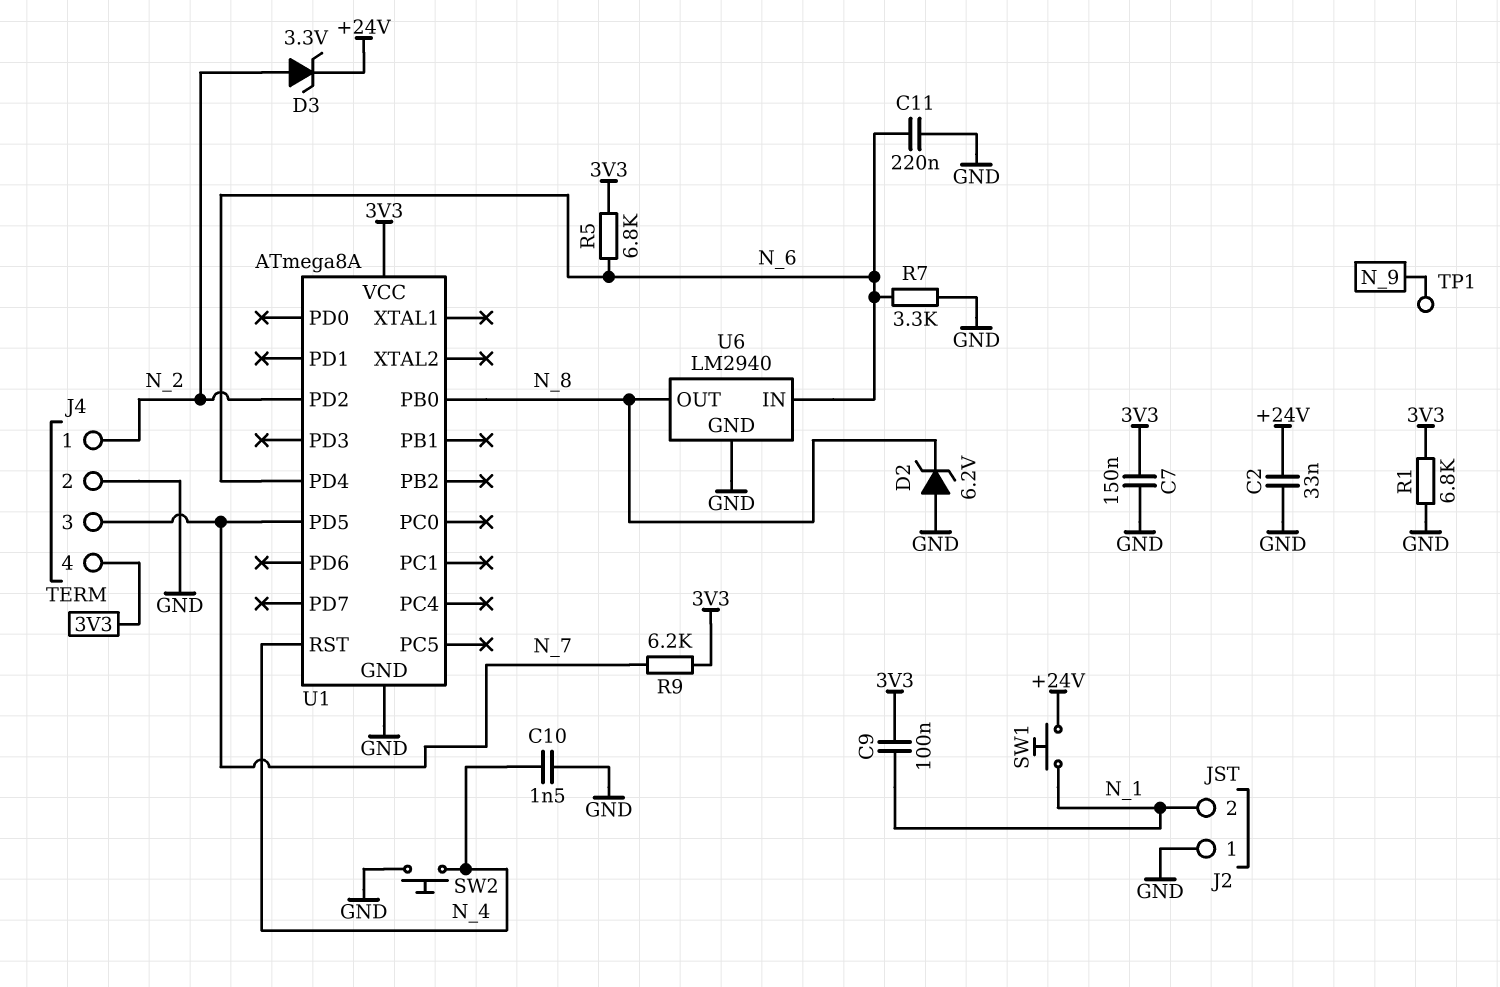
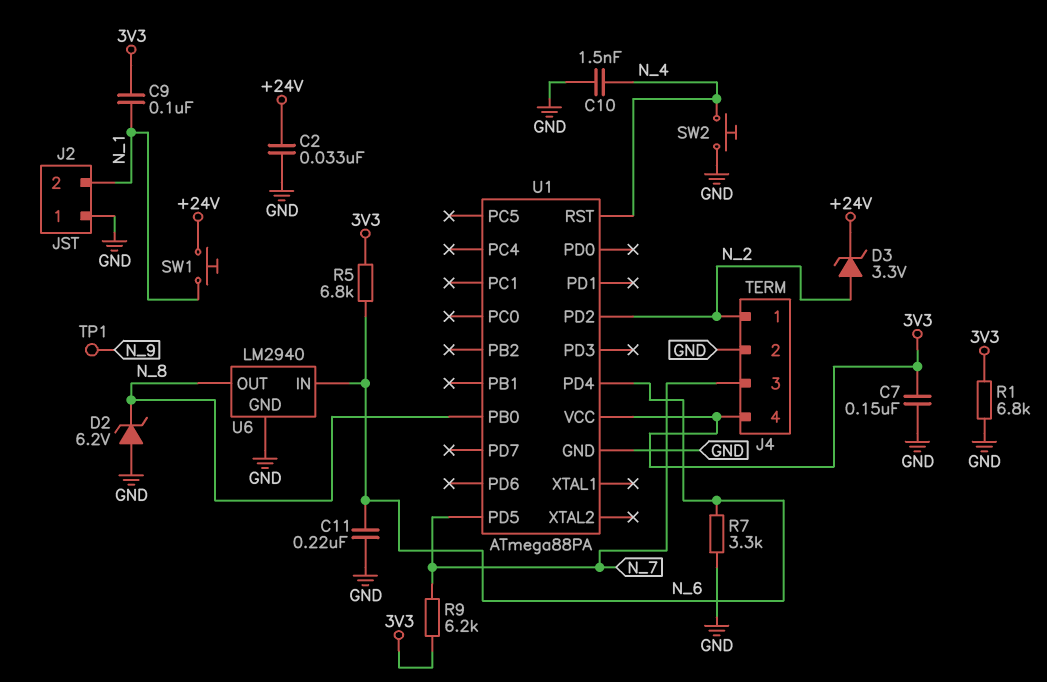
U1: ATmega8A -> ATmega88PA

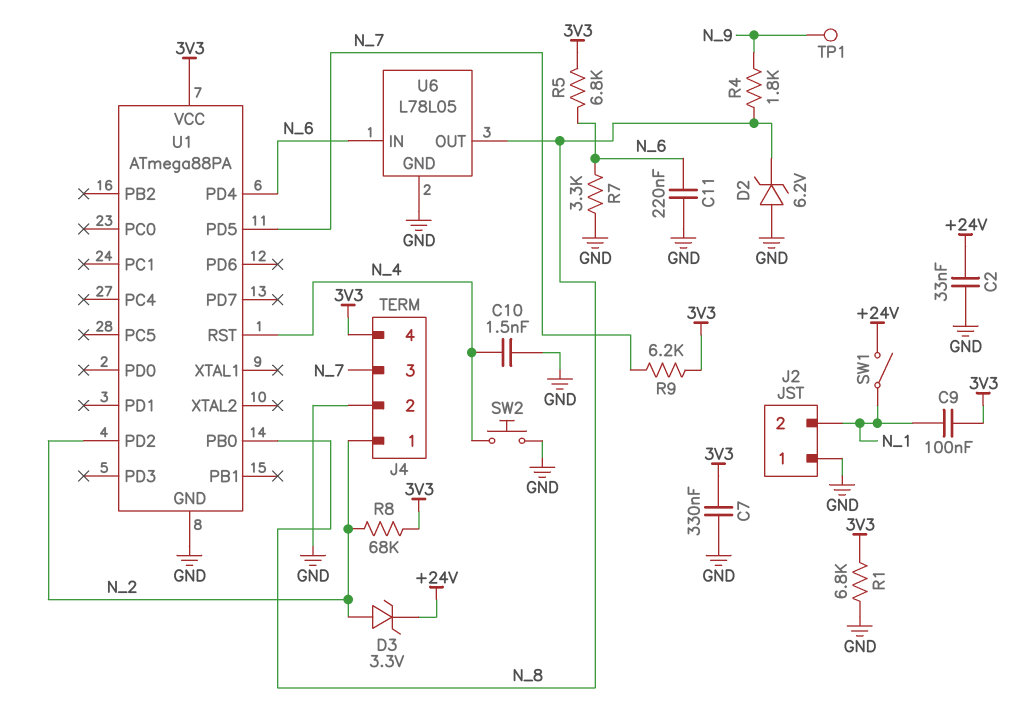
C7: 150nF (3V3, GND) -> 330nF (3V3, GND)
R4: none -> 1.8k (N_8, N_9)
R8: none -> 68k (3V3, N_2)
SW1: button (+24V, N_1) -> switch (+24V, N_1)
U6: LM2940 -> L78L05

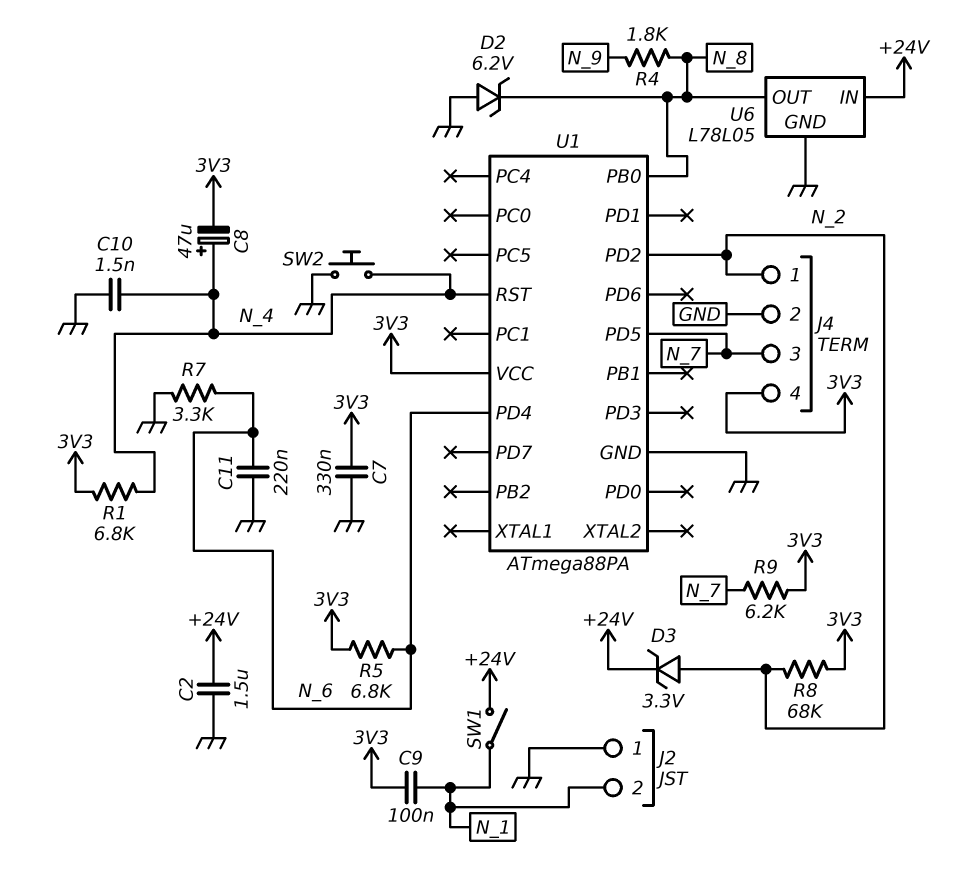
C2: 33nF (+24V, GND) -> 1.5uF (+24V, GND)
C8: none -> 47uF (plus N_4, minus 3V3)
R1: 6.8k (3V3, GND) -> 6.8k (3V3, N_4)
TP1: test point (N_9) -> none
U6 pin IN: N_6 -> +24V

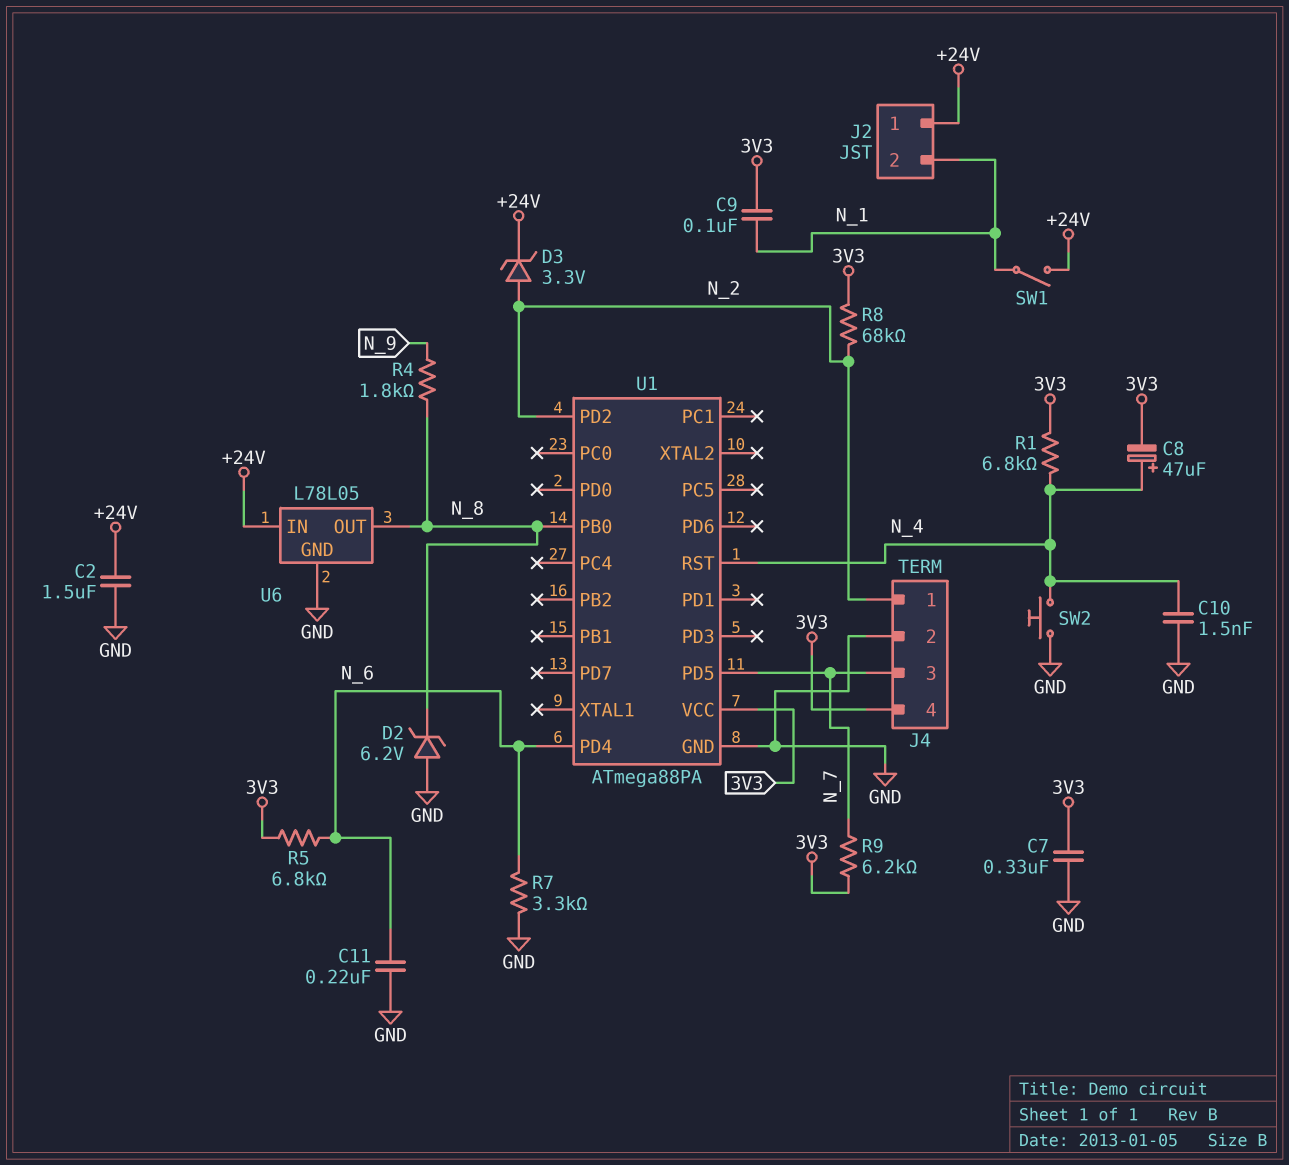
J2 pin 1: GND -> +24V

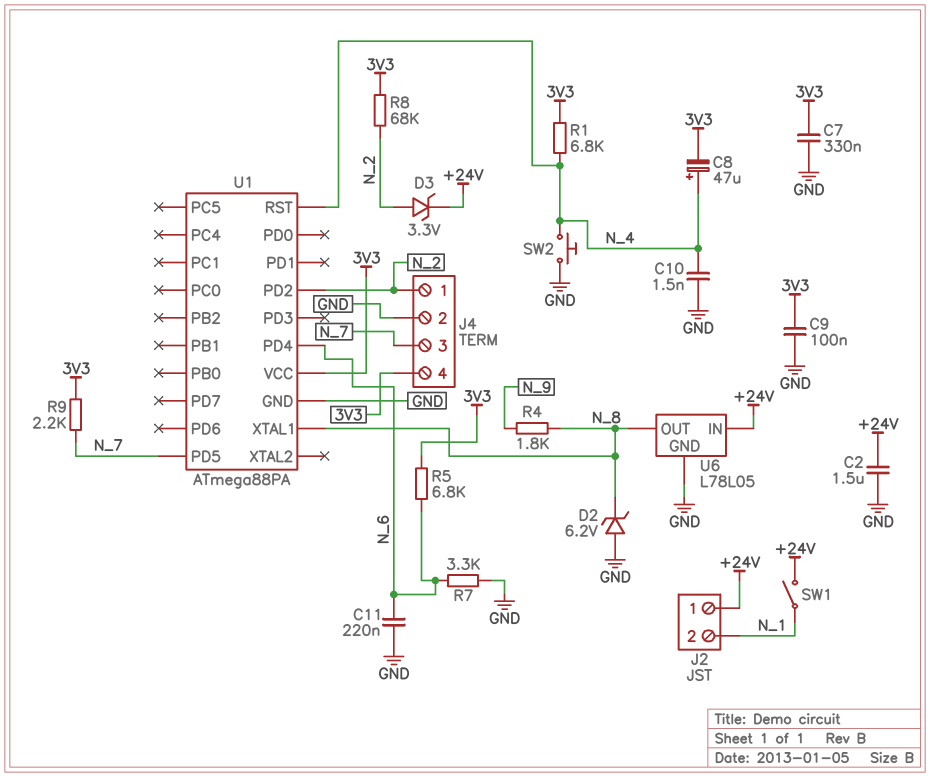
C9: 100nF (3V3, N_1) -> 100nF (3V3, GND)
R9: 6.2k (3V3, N_7) -> 2.2k (3V3, N_7)
U1 pin PB0: N_8 -> none
U1 pin XTAL1: none -> N_8

